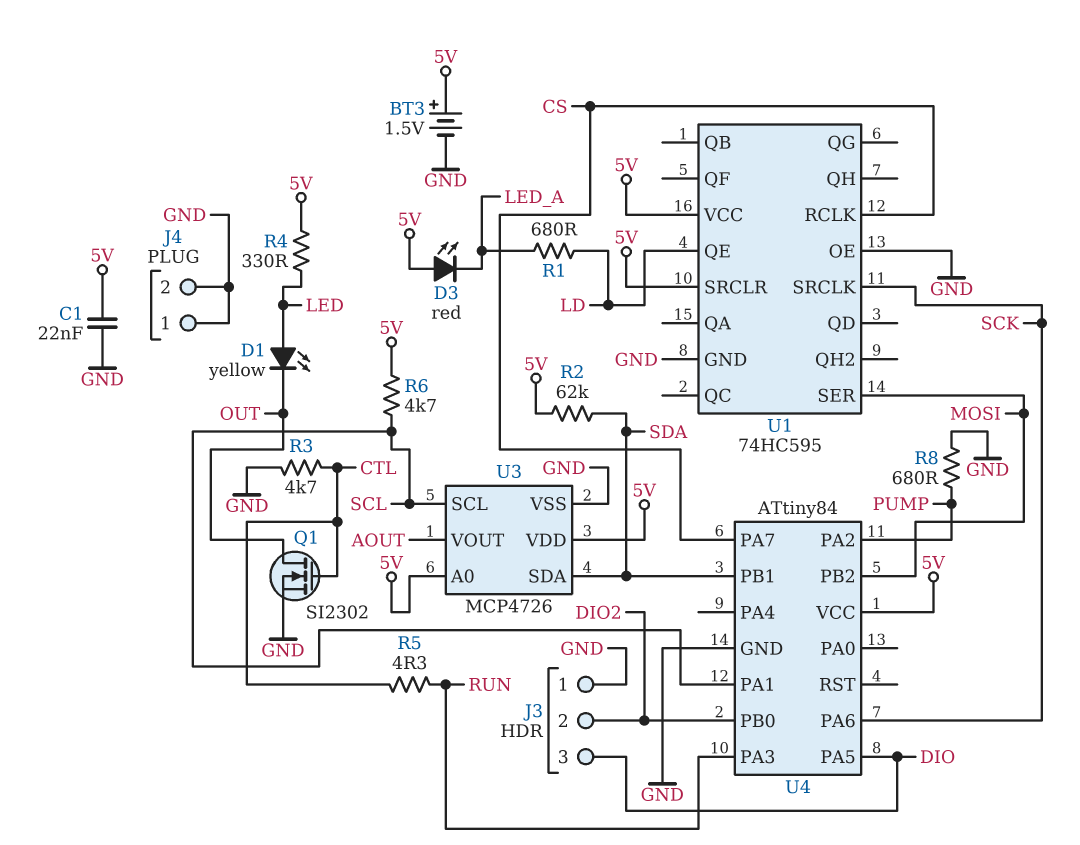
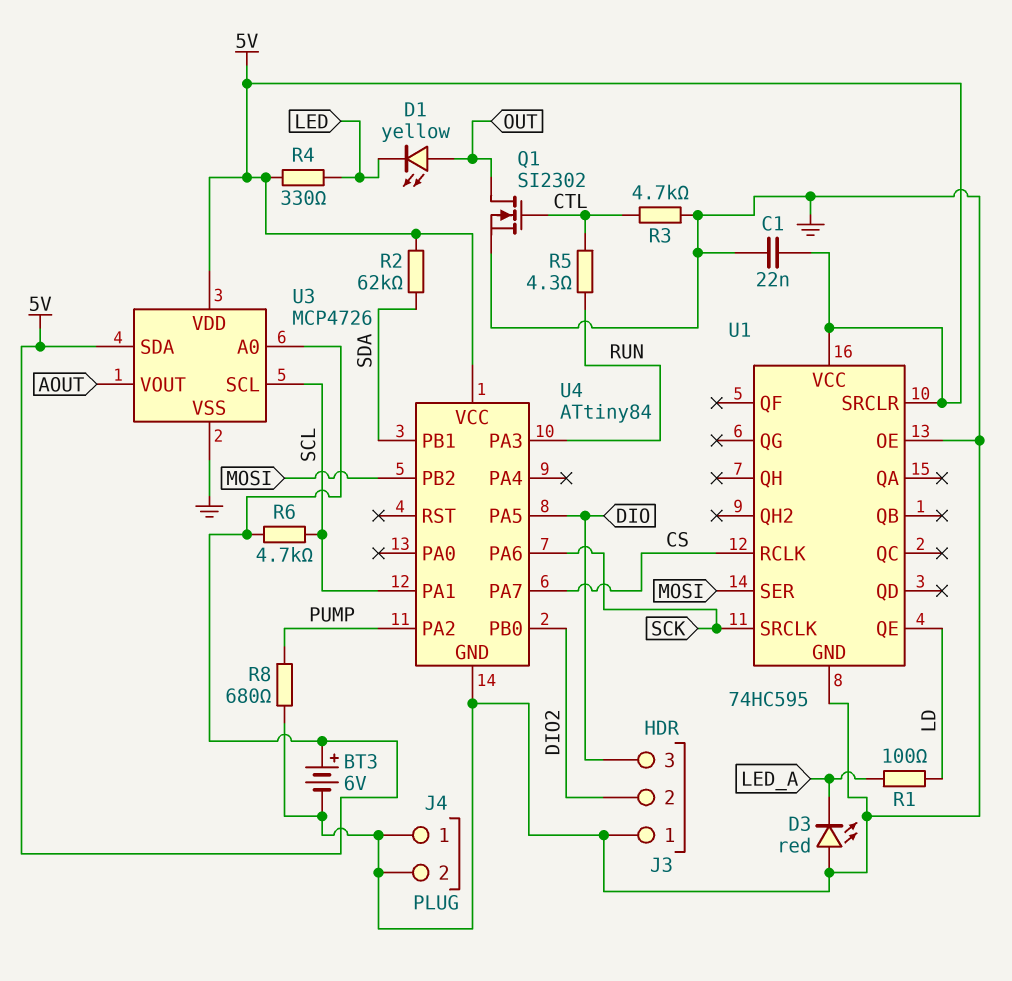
BT3: 1.5V (plus 5V, minus GND) -> 6V (plus 5V, minus GND)
D1: LED yellow (A LED, K OUT) -> LED yellow (A OUT, K LED)
D3: LED red (A 5V, K LED_A) -> LED red (A GND, K LED_A)
R1: 680 (LD, LED_A) -> 100 (LD, LED_A)
U3 pin SDA: SDA -> 5V

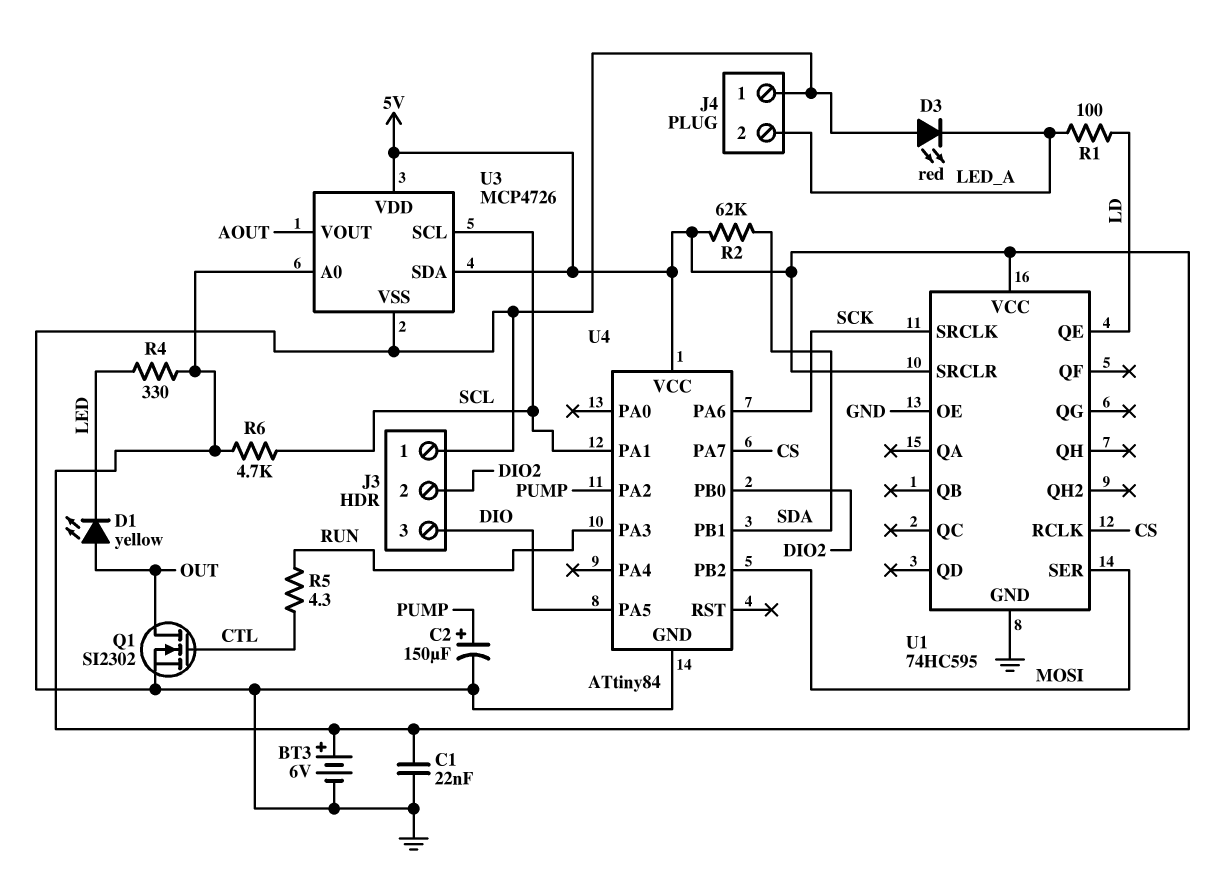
C2: none -> 150uF (plus PUMP, minus GND)
J4 pin 2: GND -> LED_A
R3: 4.7k (CTL, GND) -> none
R8: 680 (GND, PUMP) -> none

